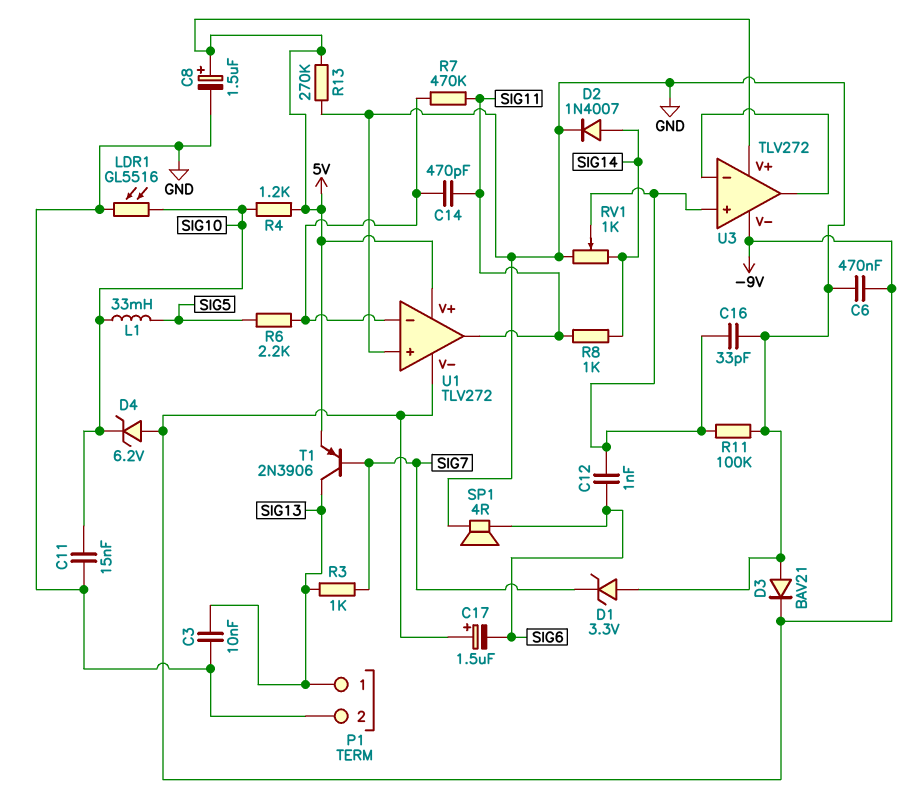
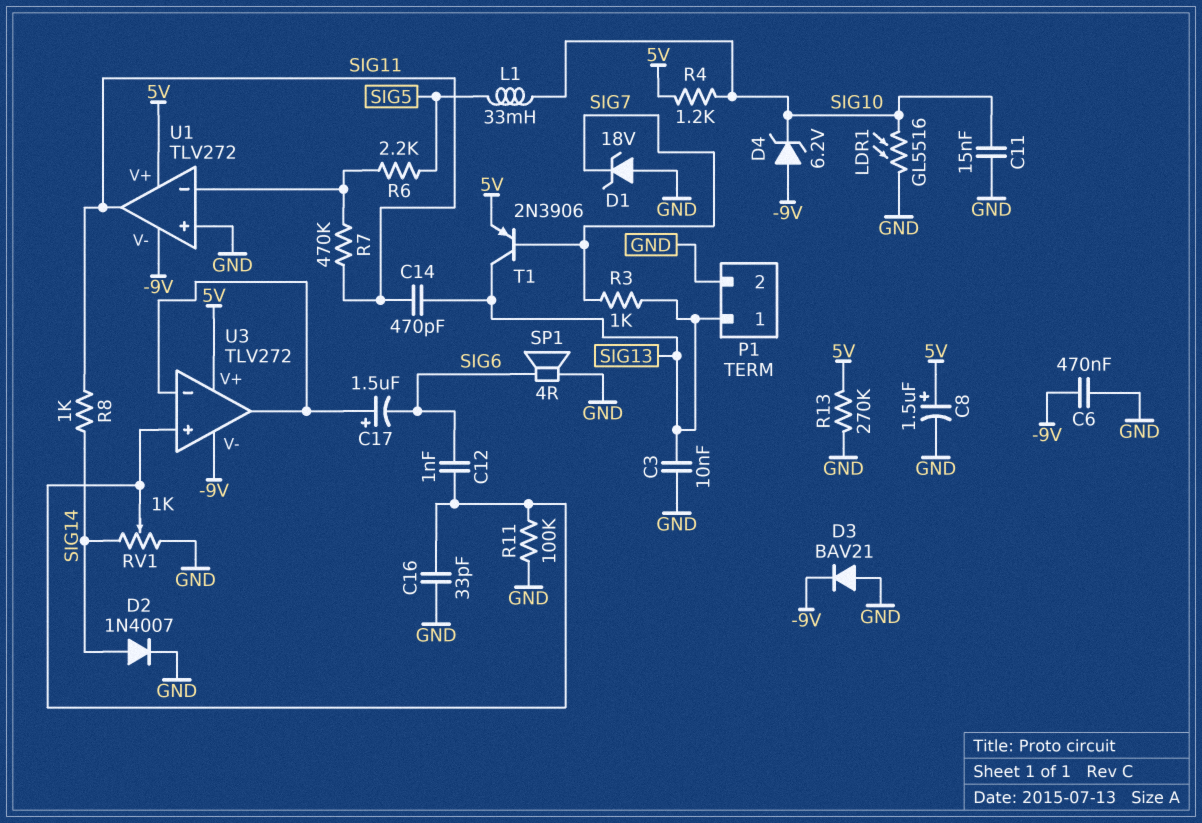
C14: 470pF (SIG11, U1/in-) -> 470pF (SIG11, SIG13)
C17: 1.5uF (plus -9V, minus SIG6) -> 1.5uF (plus U3/in-, minus SIG6)
D1: zener 3.3V (A GND, K SIG7) -> zener 18V (A GND, K SIG7)

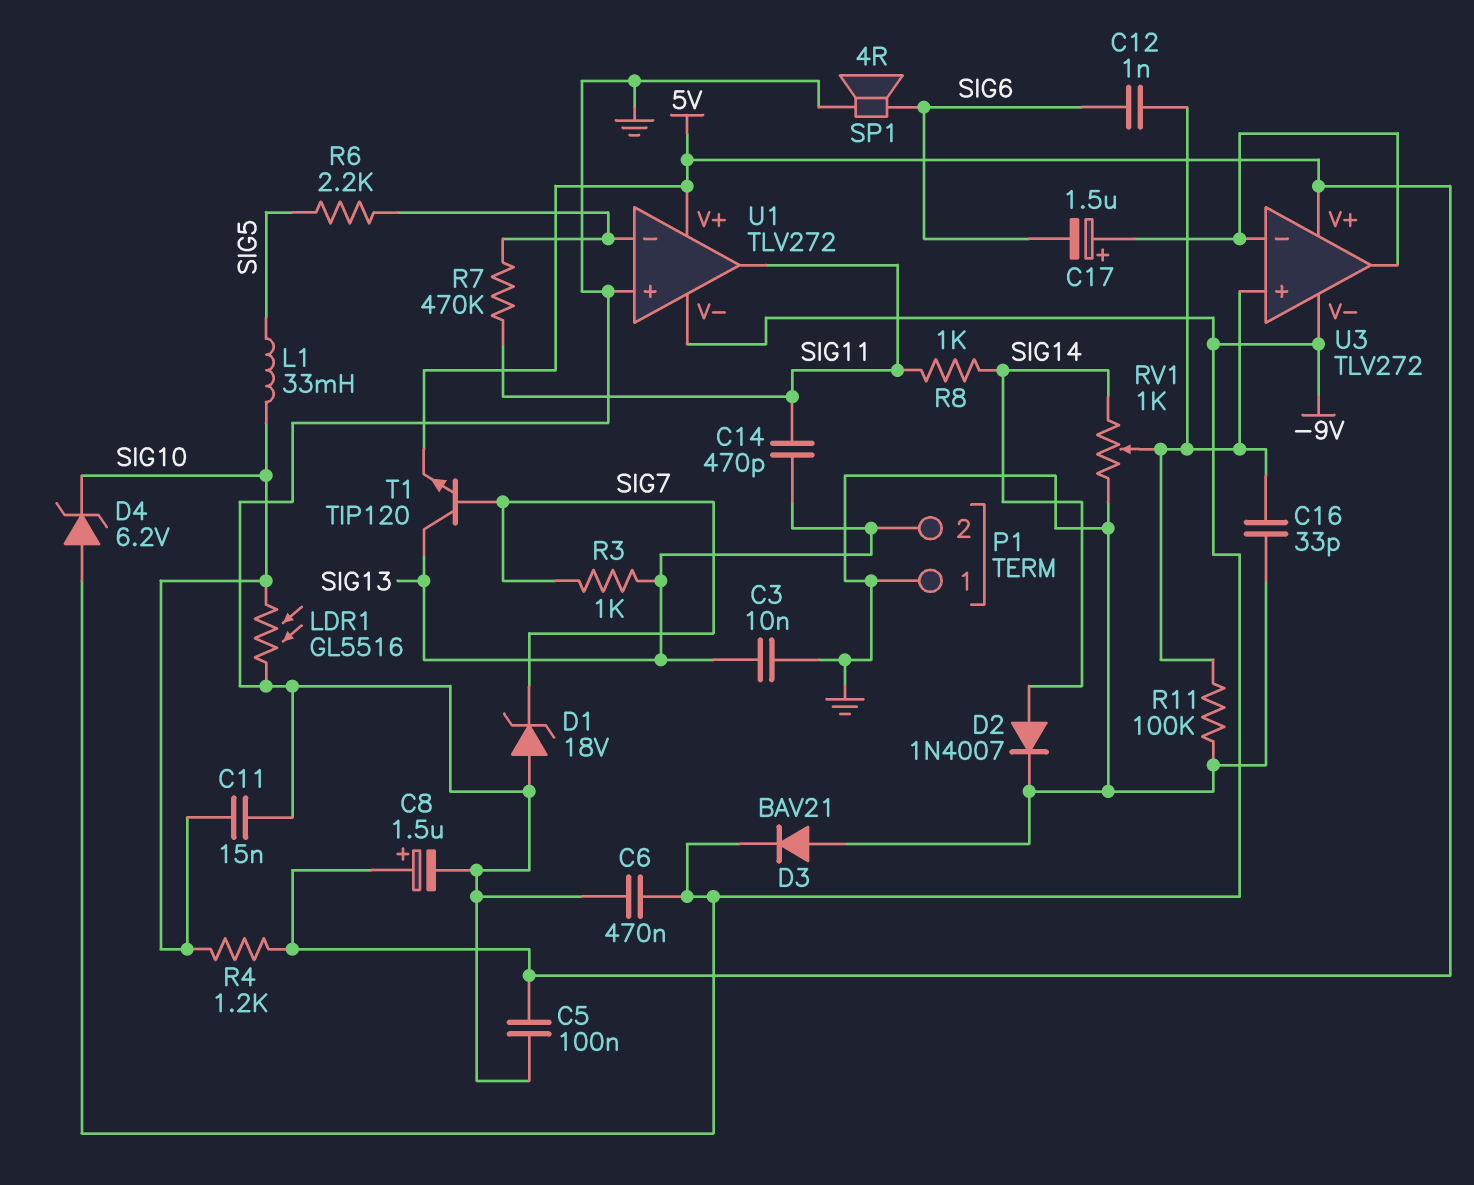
C5: none -> 100nF (5V, GND)
P1 pin 1: SIG13 -> GND
P1 pin 2: GND -> SIG13
R13: 270k (5V, GND) -> none
T1: PNP 2N3906 (B SIG7, C SIG13, E 5V) -> NPN TIP120 (B SIG7, C SIG13, E 5V)

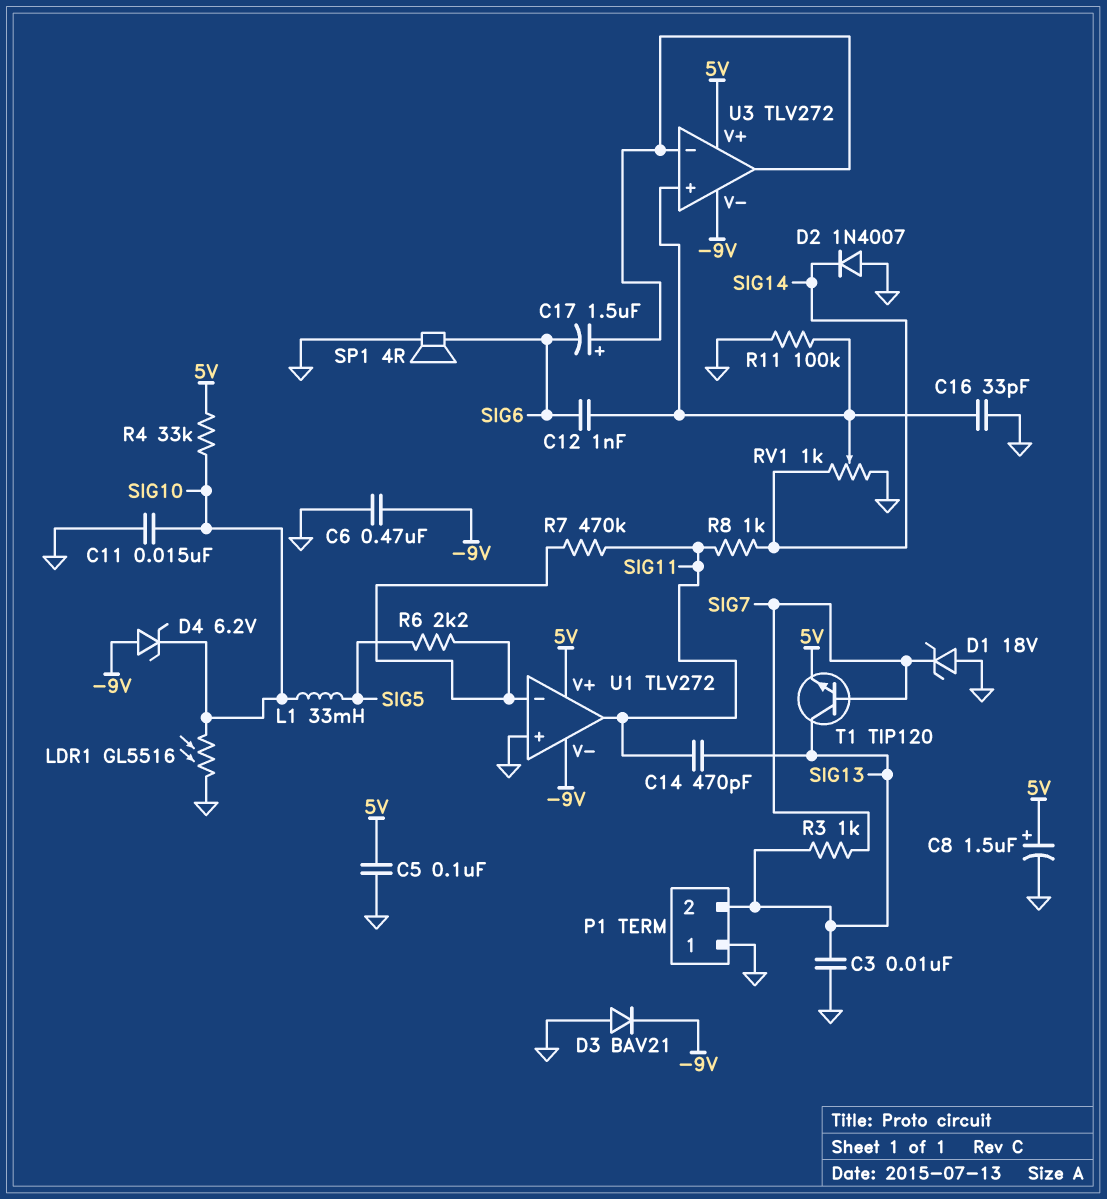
D2: diode 1N4007 (A SIG14, K GND) -> diode 1N4007 (A GND, K SIG14)
R4: 1.2k (5V, SIG10) -> 33k (5V, SIG10)

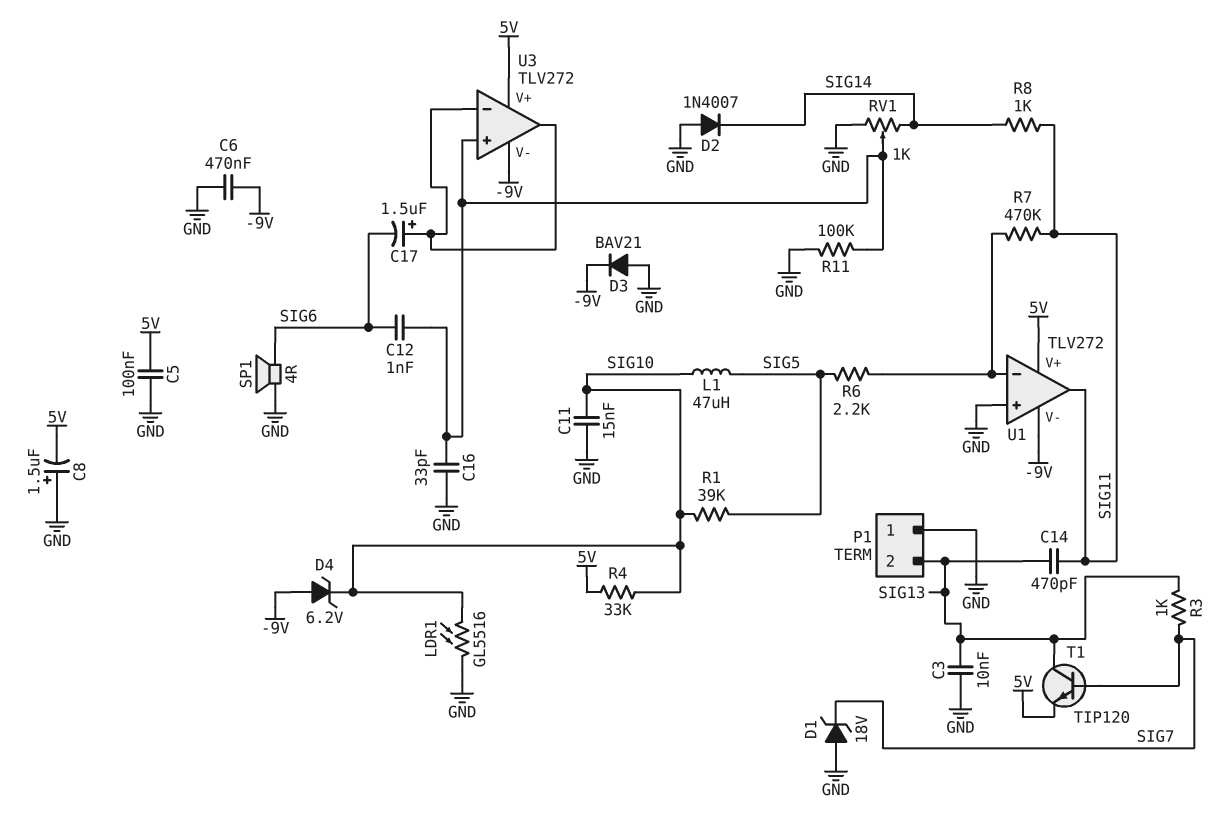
C8: 1.5uF (plus 5V, minus GND) -> 1.5uF (plus GND, minus 5V)
L1: 33mH (SIG5, SIG10) -> 47uH (SIG5, SIG10)
R1: none -> 39k (SIG5, SIG10)

